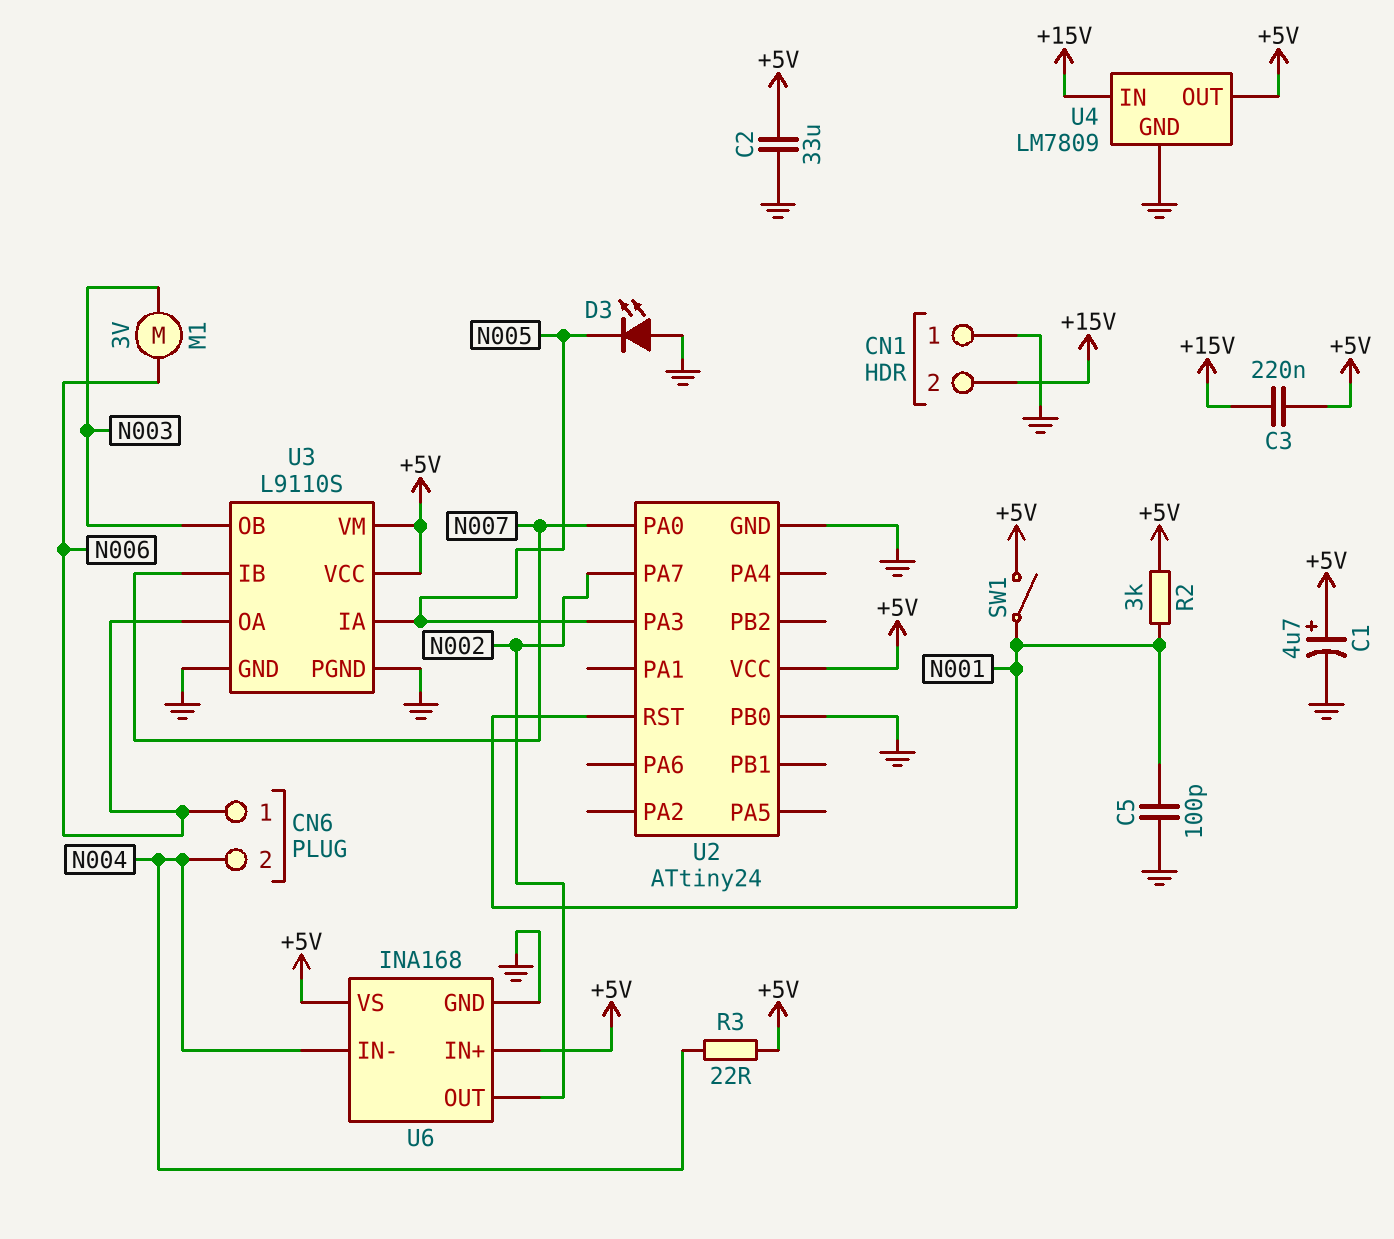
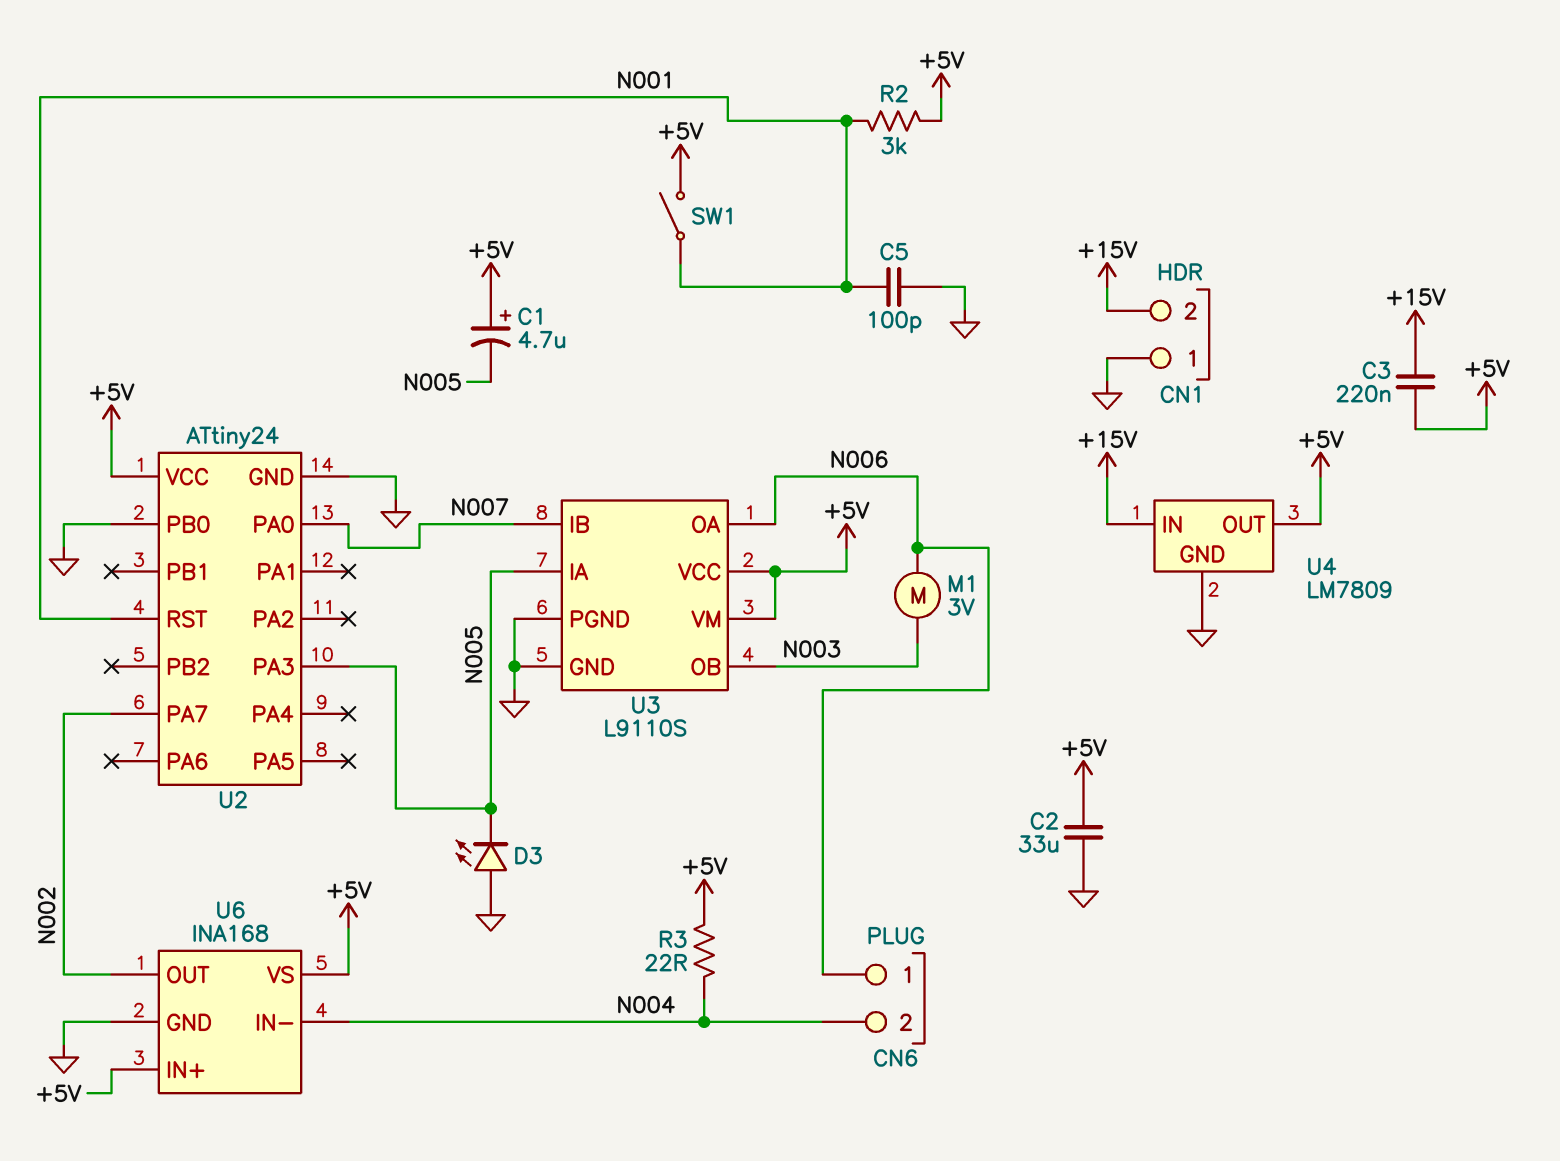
C1: 4.7uF (plus +5V, minus GND) -> 4.7uF (plus +5V, minus N005)

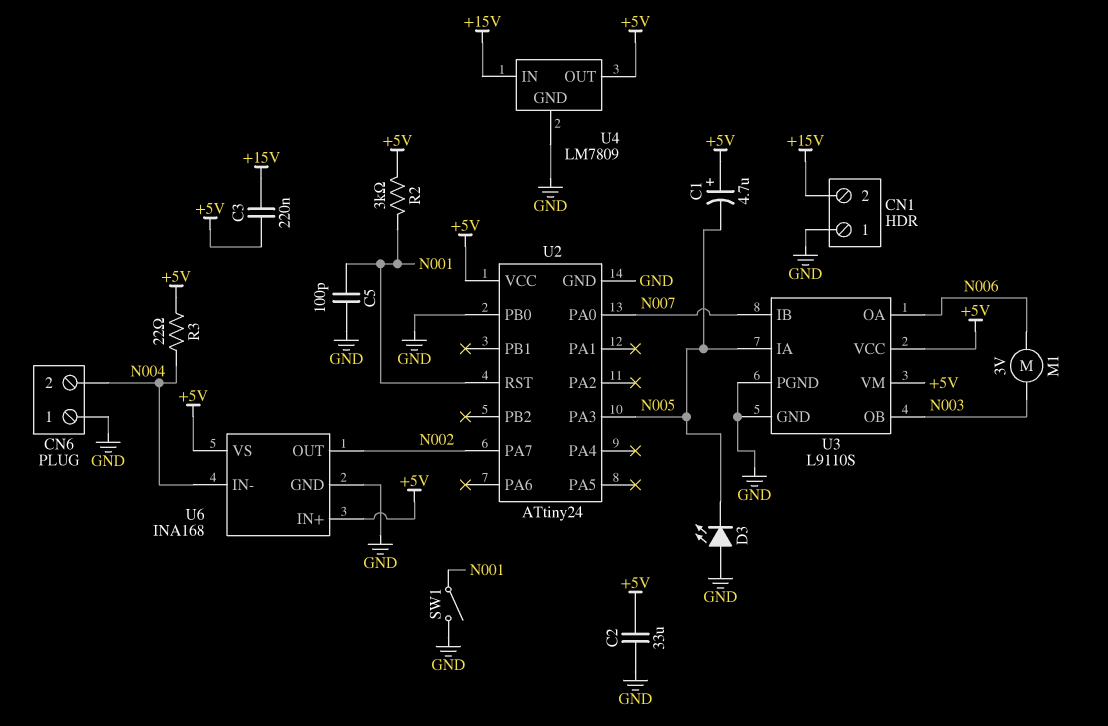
CN6 pin 1: N006 -> GND
SW1: switch (+5V, N001) -> switch (GND, N001)

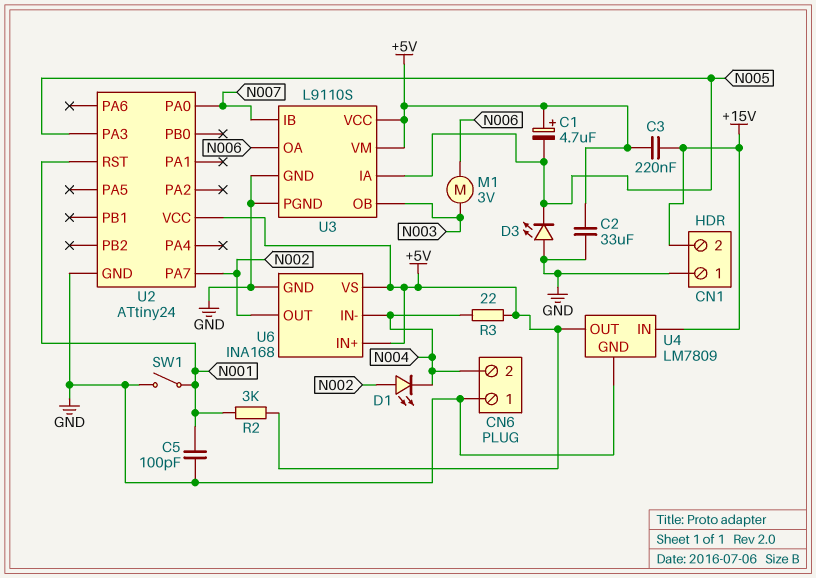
D1: none -> LED (A N002, K N004)
U2 pin PB0: GND -> none

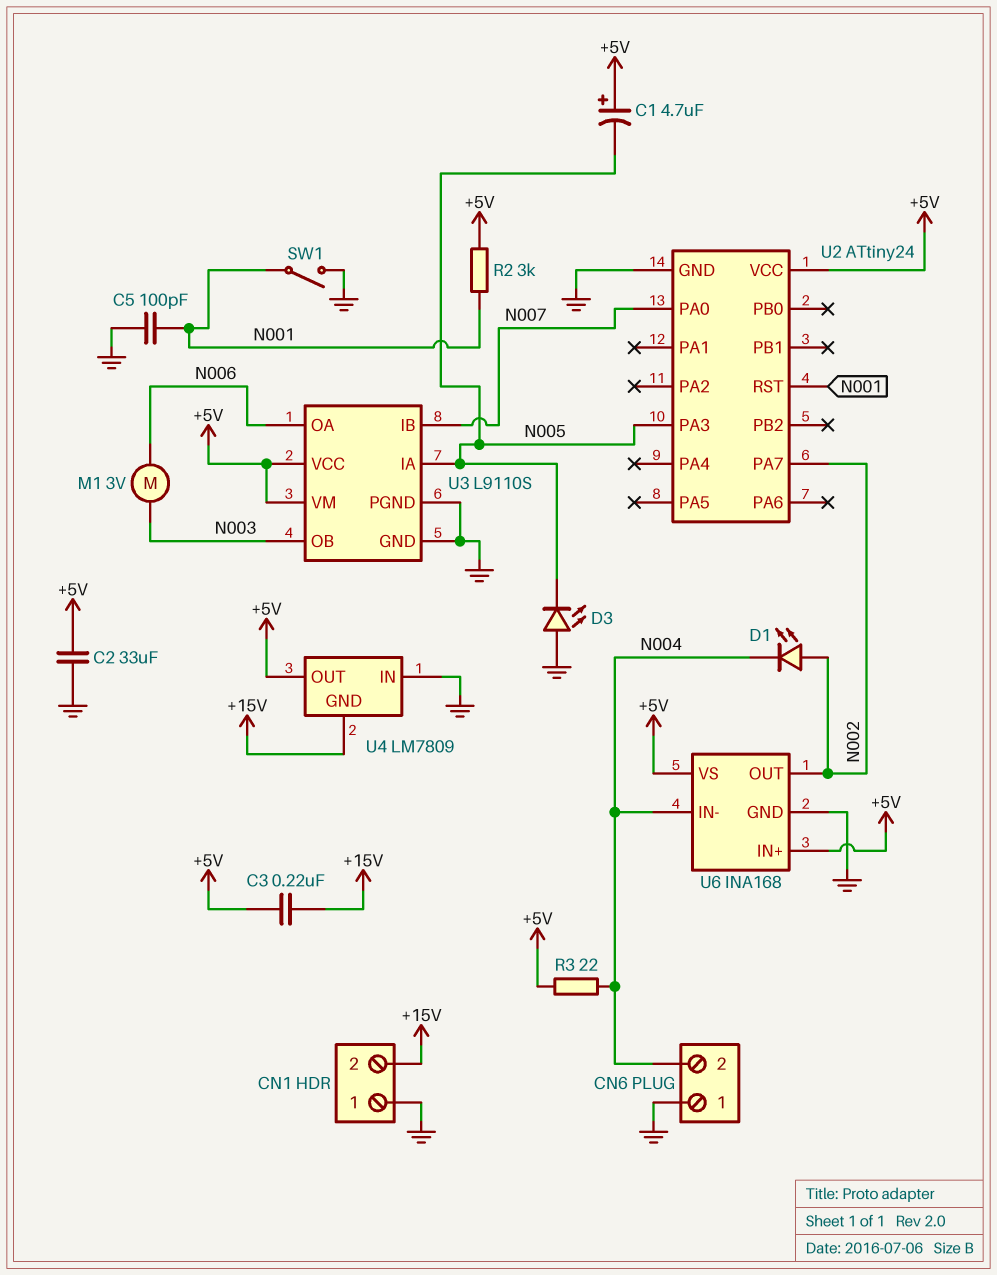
U4 pin GND: GND -> +15V
U4 pin IN: +15V -> GND

